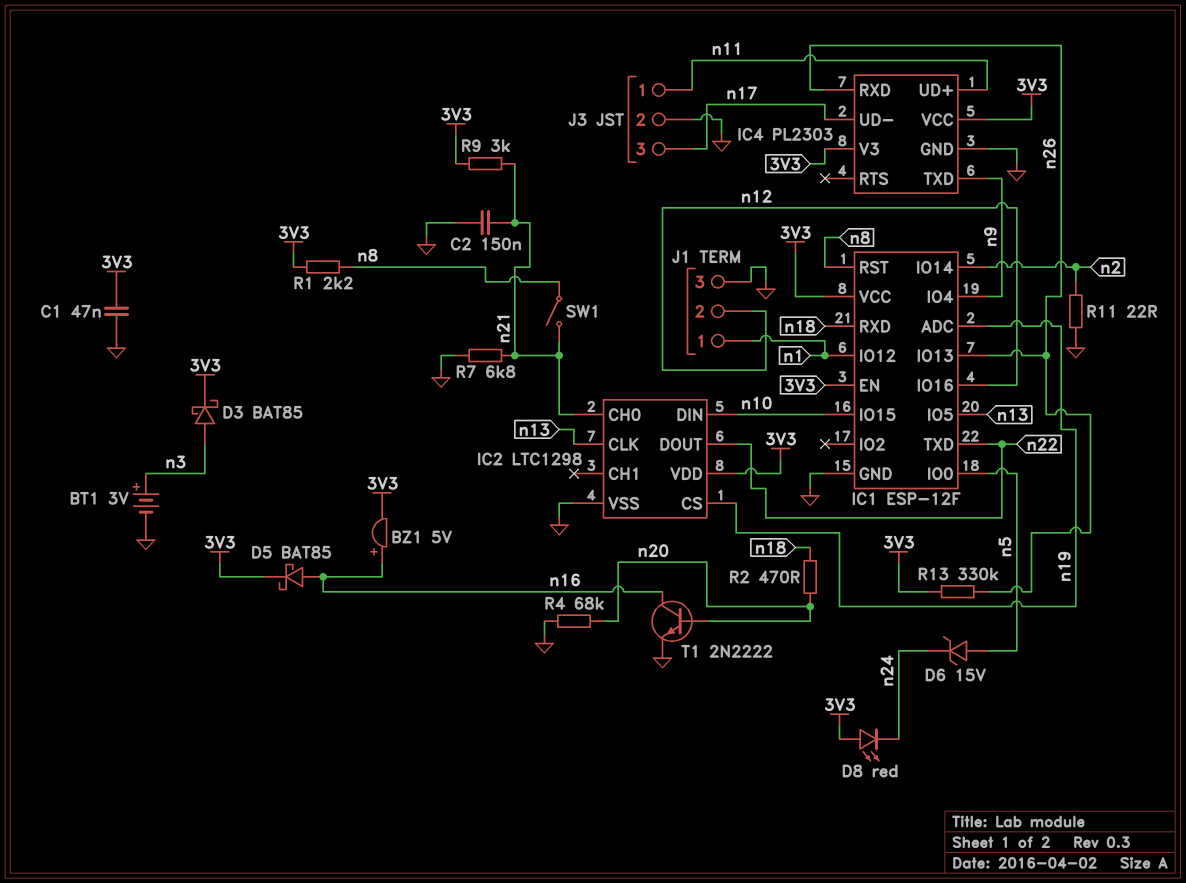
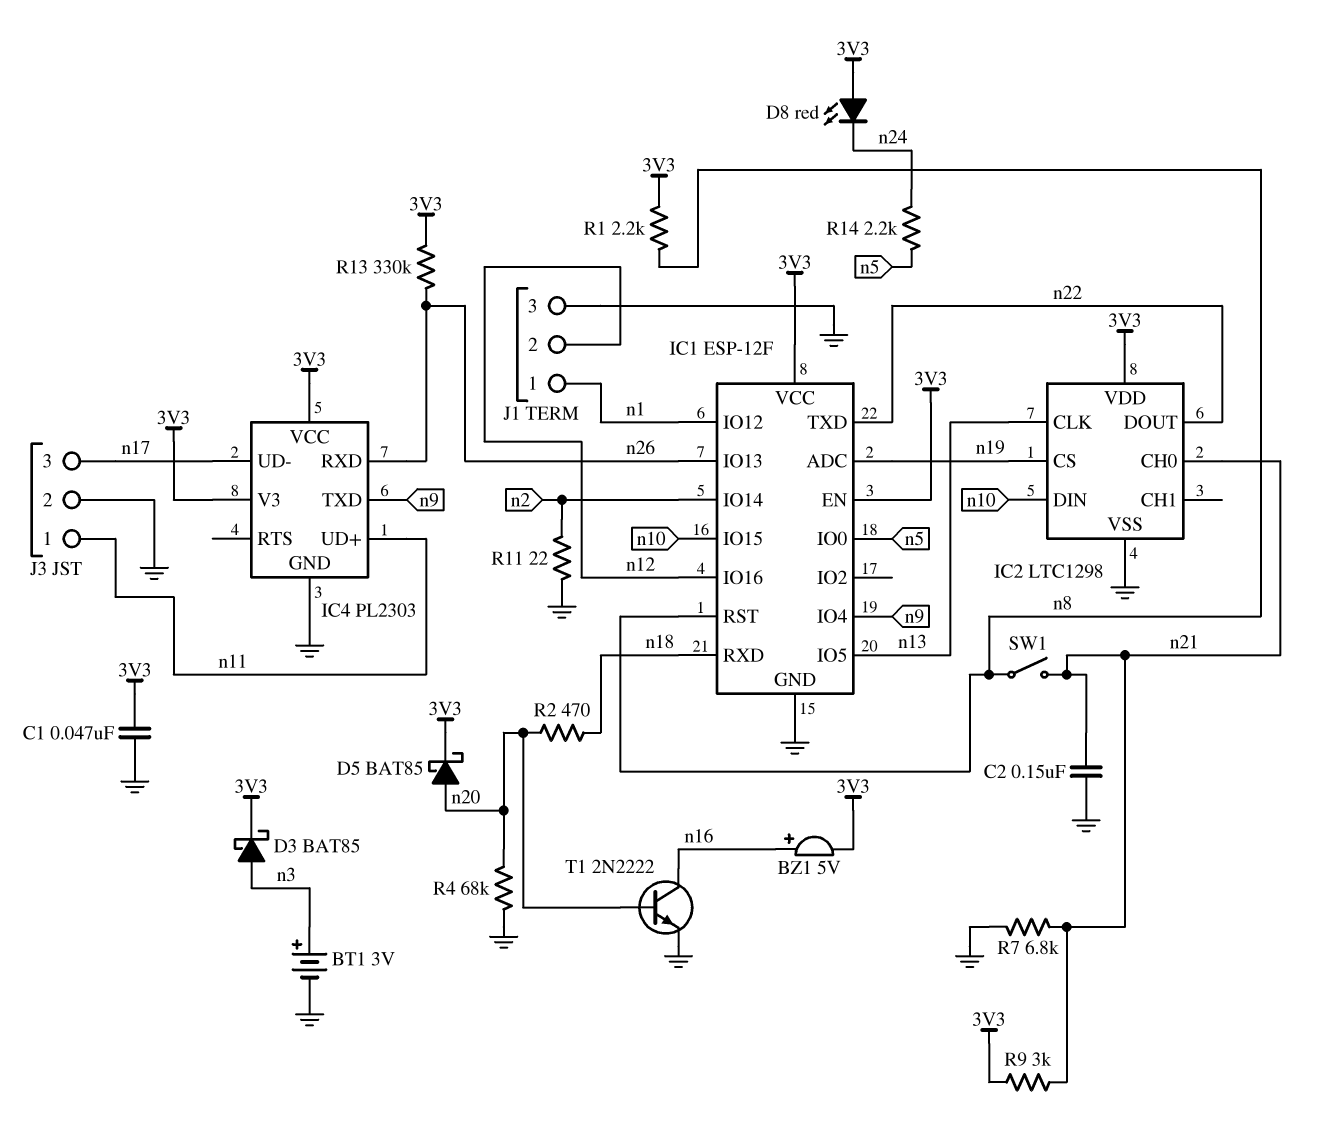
D5: schottky BAT85 (A n16, K 3V3) -> schottky BAT85 (A n20, K 3V3)
D6: zener 15V (A n5, K n24) -> none
R14: none -> 2.2k (n5, n24)

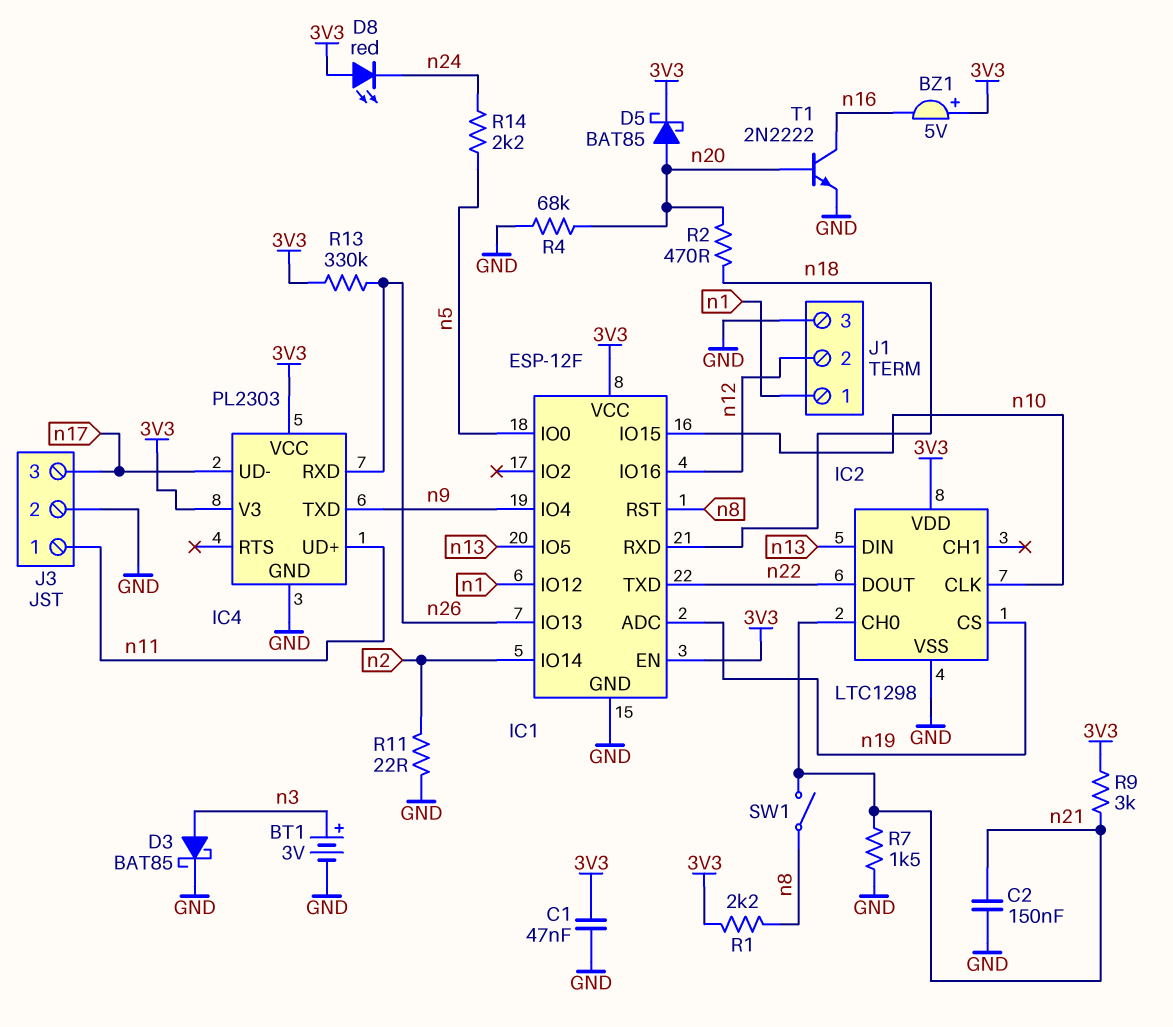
BZ1: buzzer 5V (plus n16, minus 3V3) -> buzzer 5V (plus 3V3, minus n16)
D3: schottky BAT85 (A n3, K 3V3) -> schottky BAT85 (A n3, K GND)
IC2 pin CLK: n13 -> n10
IC2 pin DIN: n10 -> n13
R7: 6.8k (GND, n21) -> 1.5k (GND, n21)

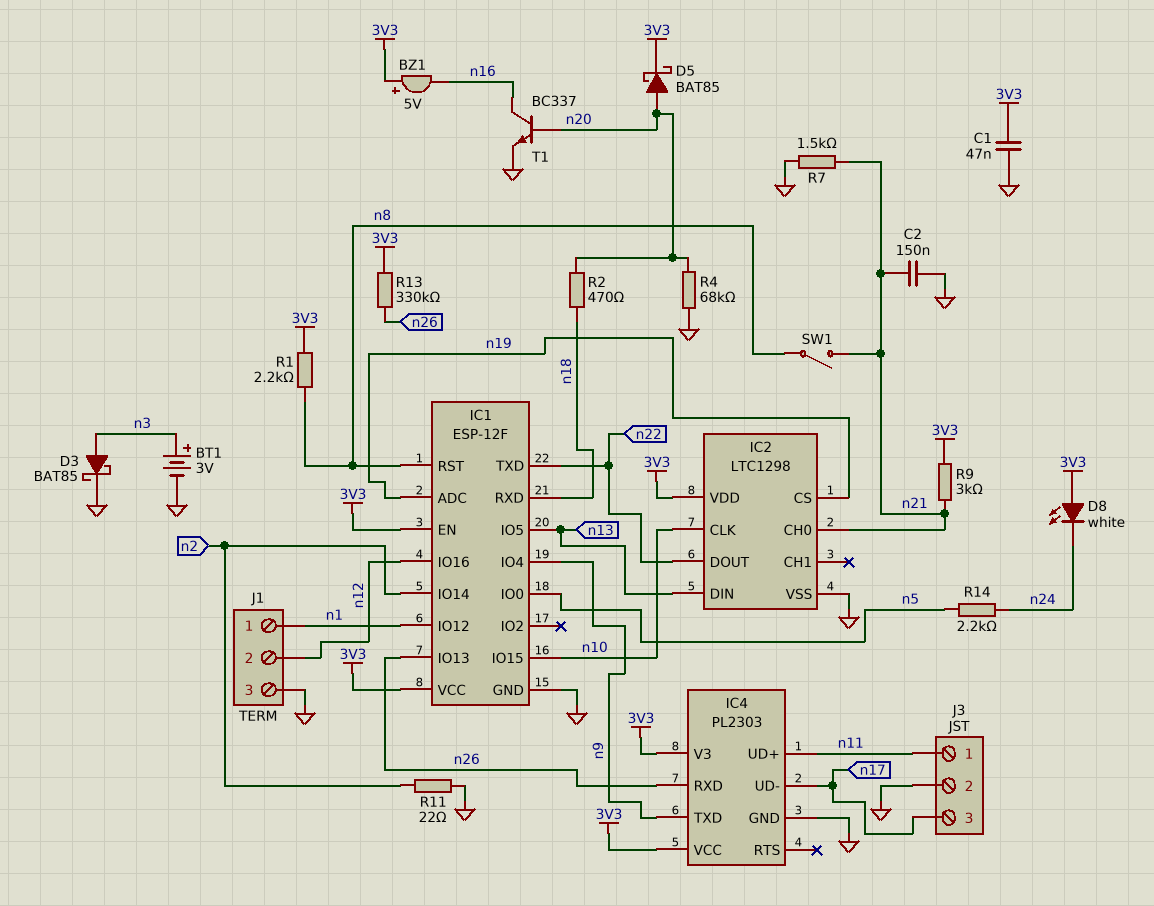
D8: LED red (A 3V3, K n24) -> LED white (A 3V3, K n24)
T1: NPN 2N2222 (B n20, C n16, E GND) -> NPN BC337 (B n20, C n16, E GND)

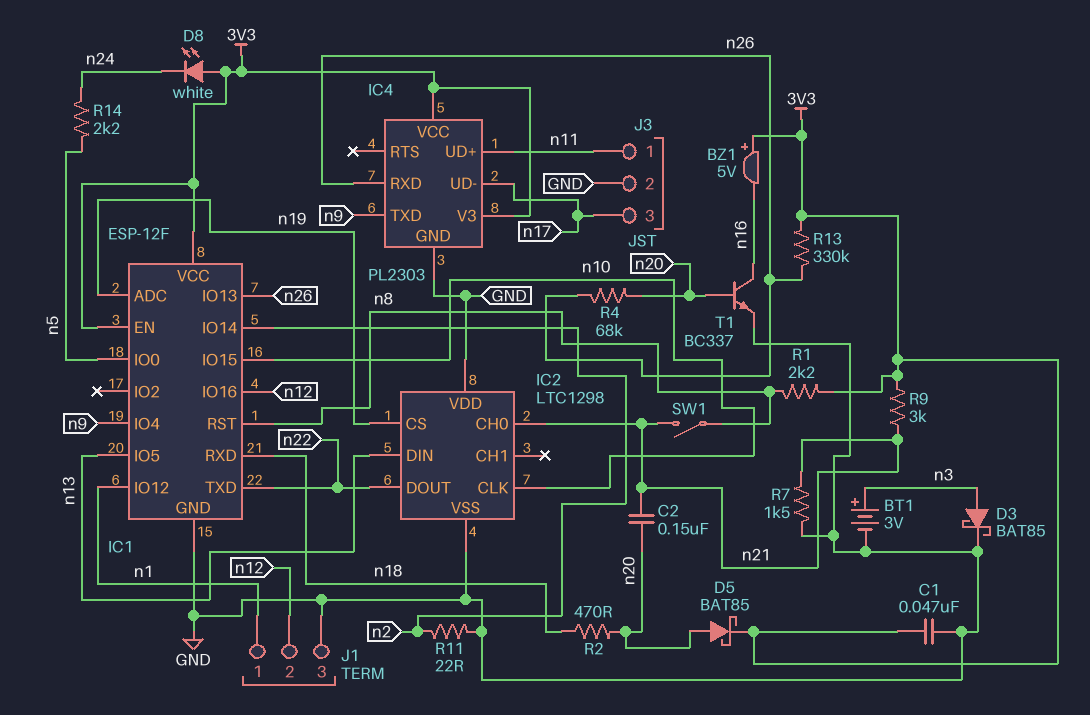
C2: 150nF (GND, n21) -> 150nF (n20, n21)
IC2 pin VDD: 3V3 -> GND
R4: 68k (GND, n20) -> 68k (n20, n26)

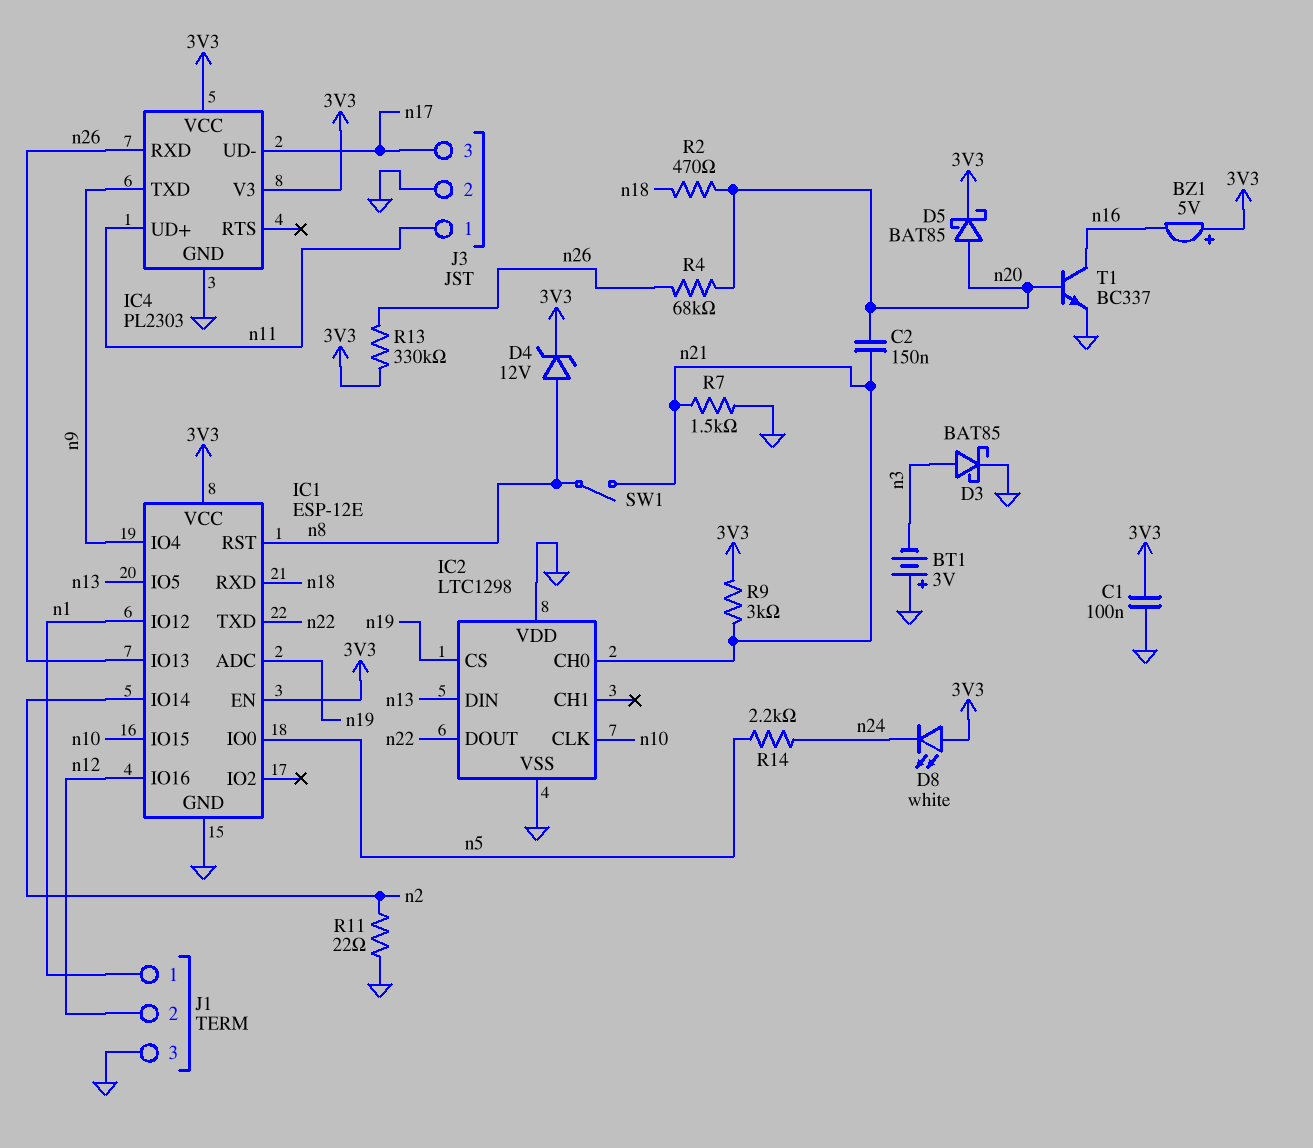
BT1: 3V (plus n3, minus GND) -> 3V (plus GND, minus n3)
C1: 47nF (3V3, GND) -> 100nF (3V3, GND)
D4: none -> zener 12V (A n8, K 3V3)
IC1: ESP-12F -> ESP-12E
R1: 2.2k (3V3, n8) -> none

